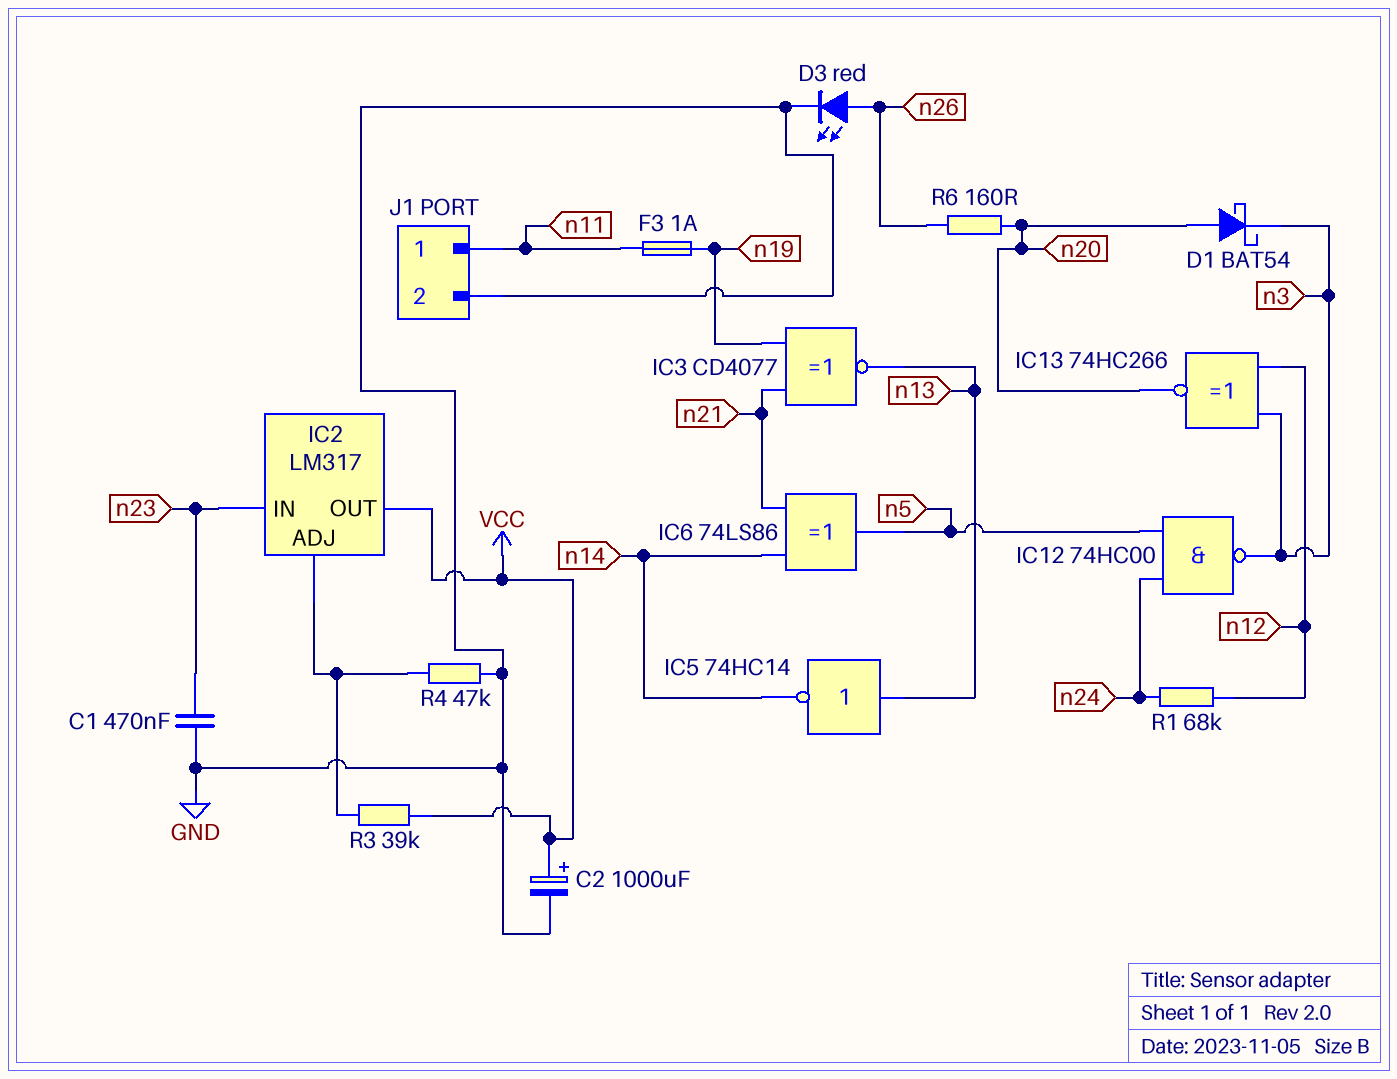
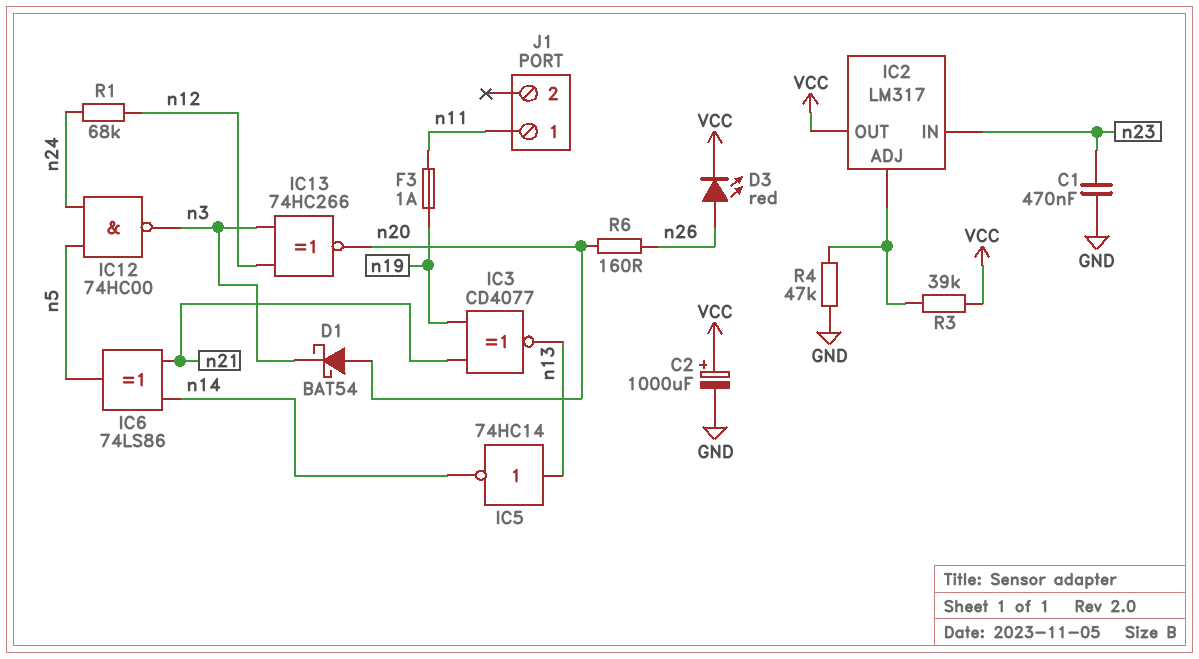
D3: LED red (A n26, K GND) -> LED red (A n26, K VCC)
J1 pin 2: GND -> none

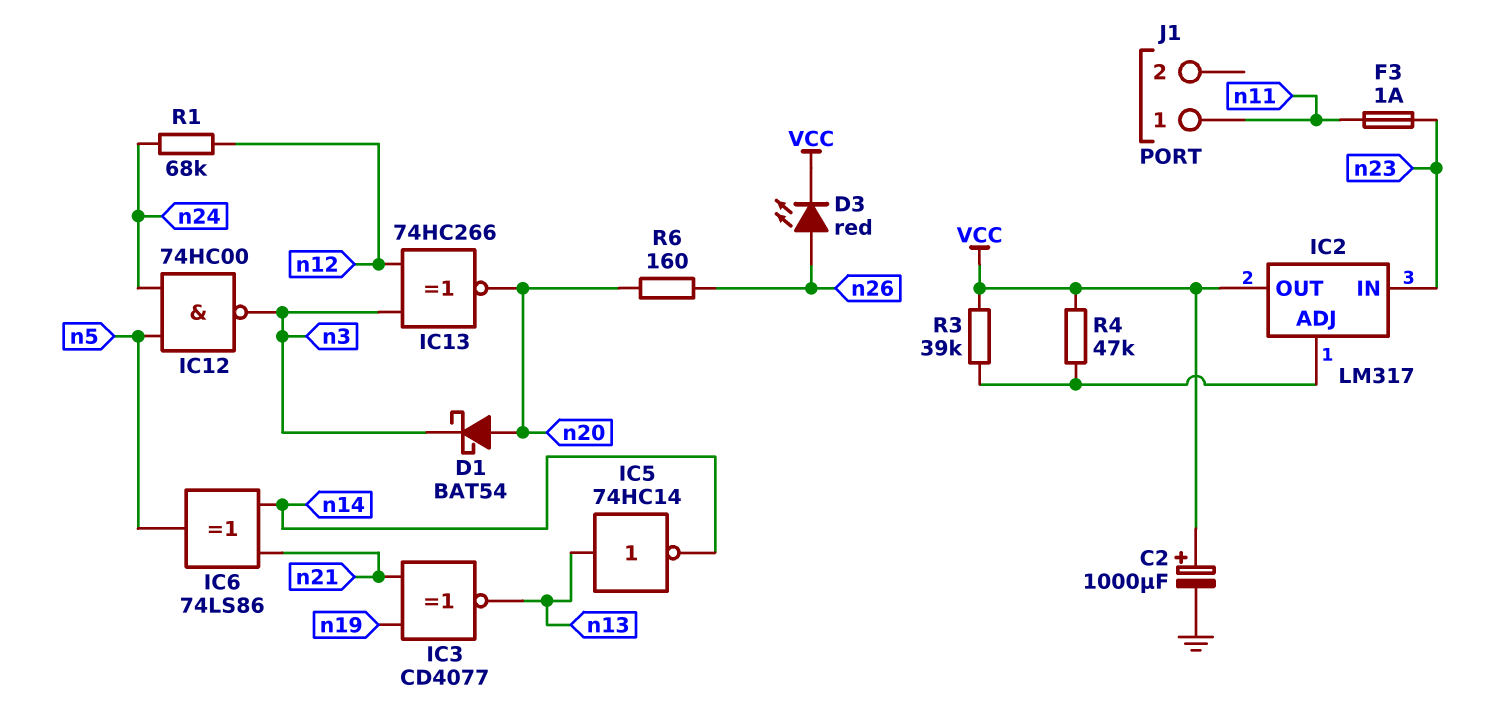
C1: 470nF (GND, n23) -> none
F3: 1A (n11, n19) -> 1A (n11, n23)
R4: 47k (GND, IC2/ADJ) -> 47k (IC2/ADJ, VCC)

